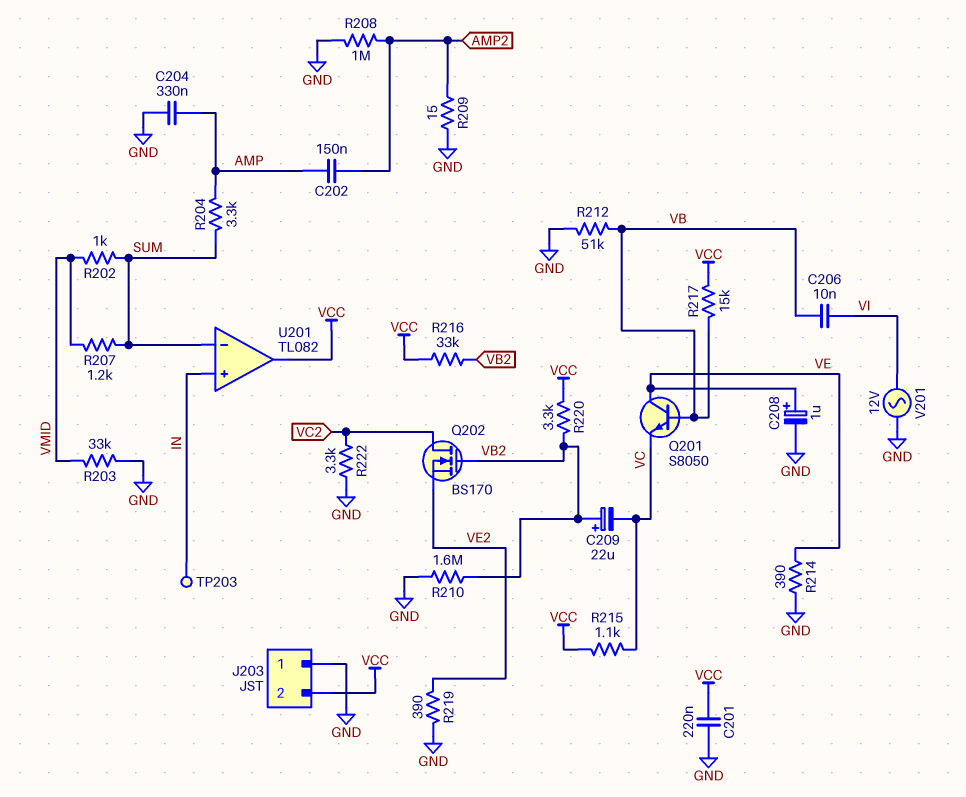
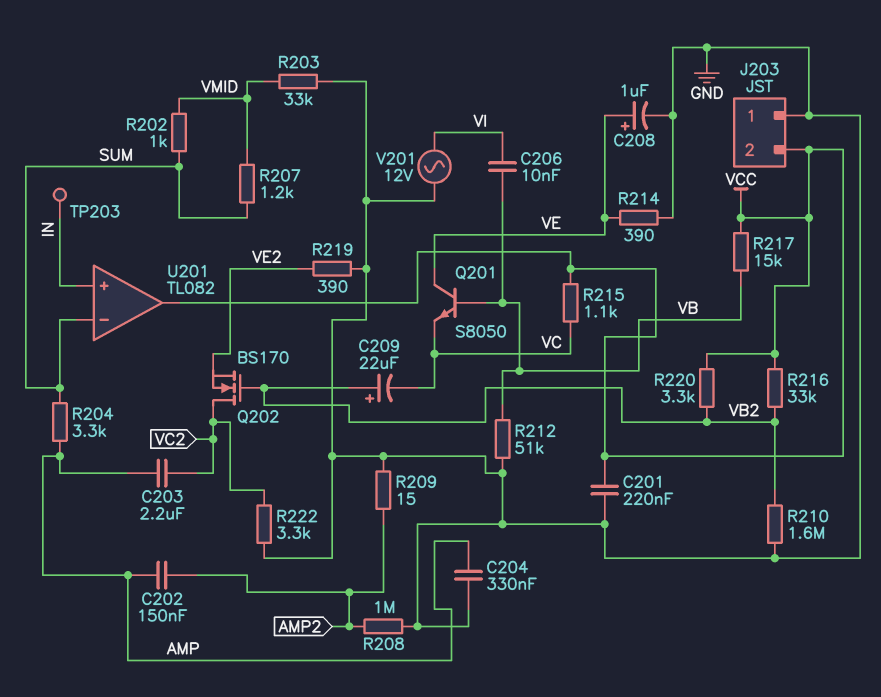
C203: none -> 2.2uF (AMP, VC2)

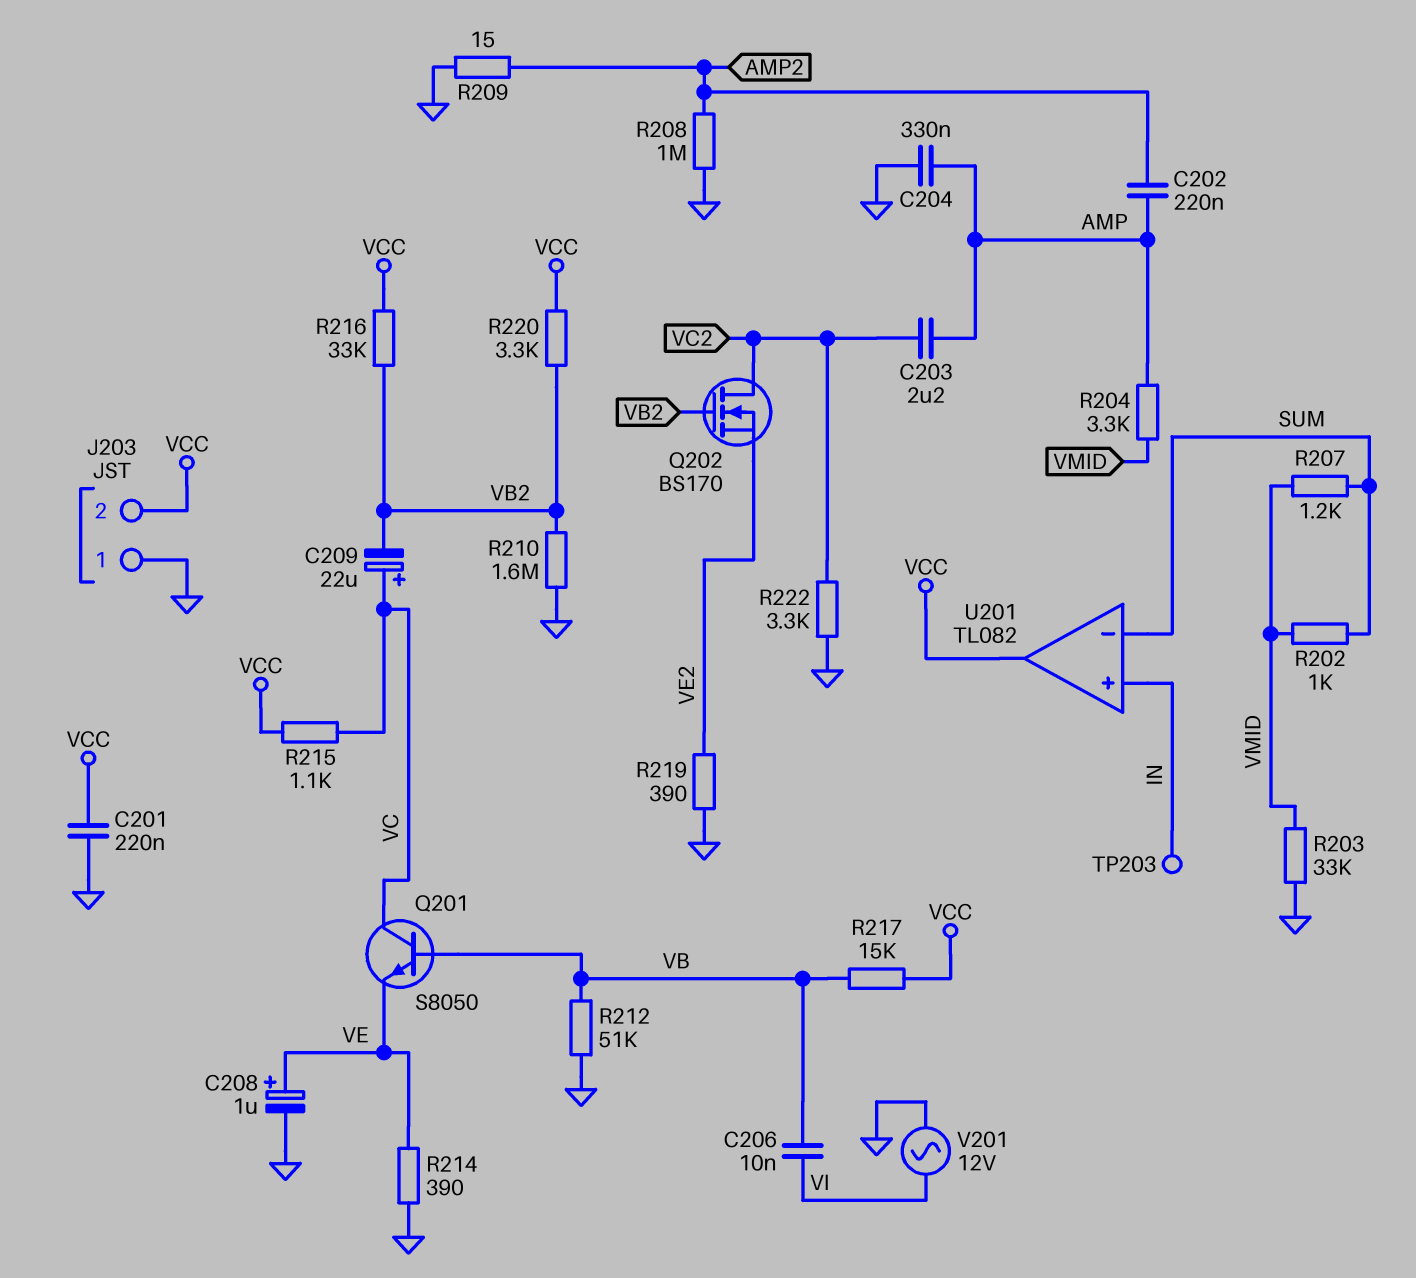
C202: 150nF (AMP, AMP2) -> 220nF (AMP, AMP2)
C209: 22uF (plus VB2, minus VC) -> 22uF (plus VC, minus VB2)
Q201: NPN S8050 (B VB, C VE, E VC) -> NPN S8050 (B VB, C VC, E VE)
R204: 3.3k (AMP, SUM) -> 3.3k (AMP, VMID)

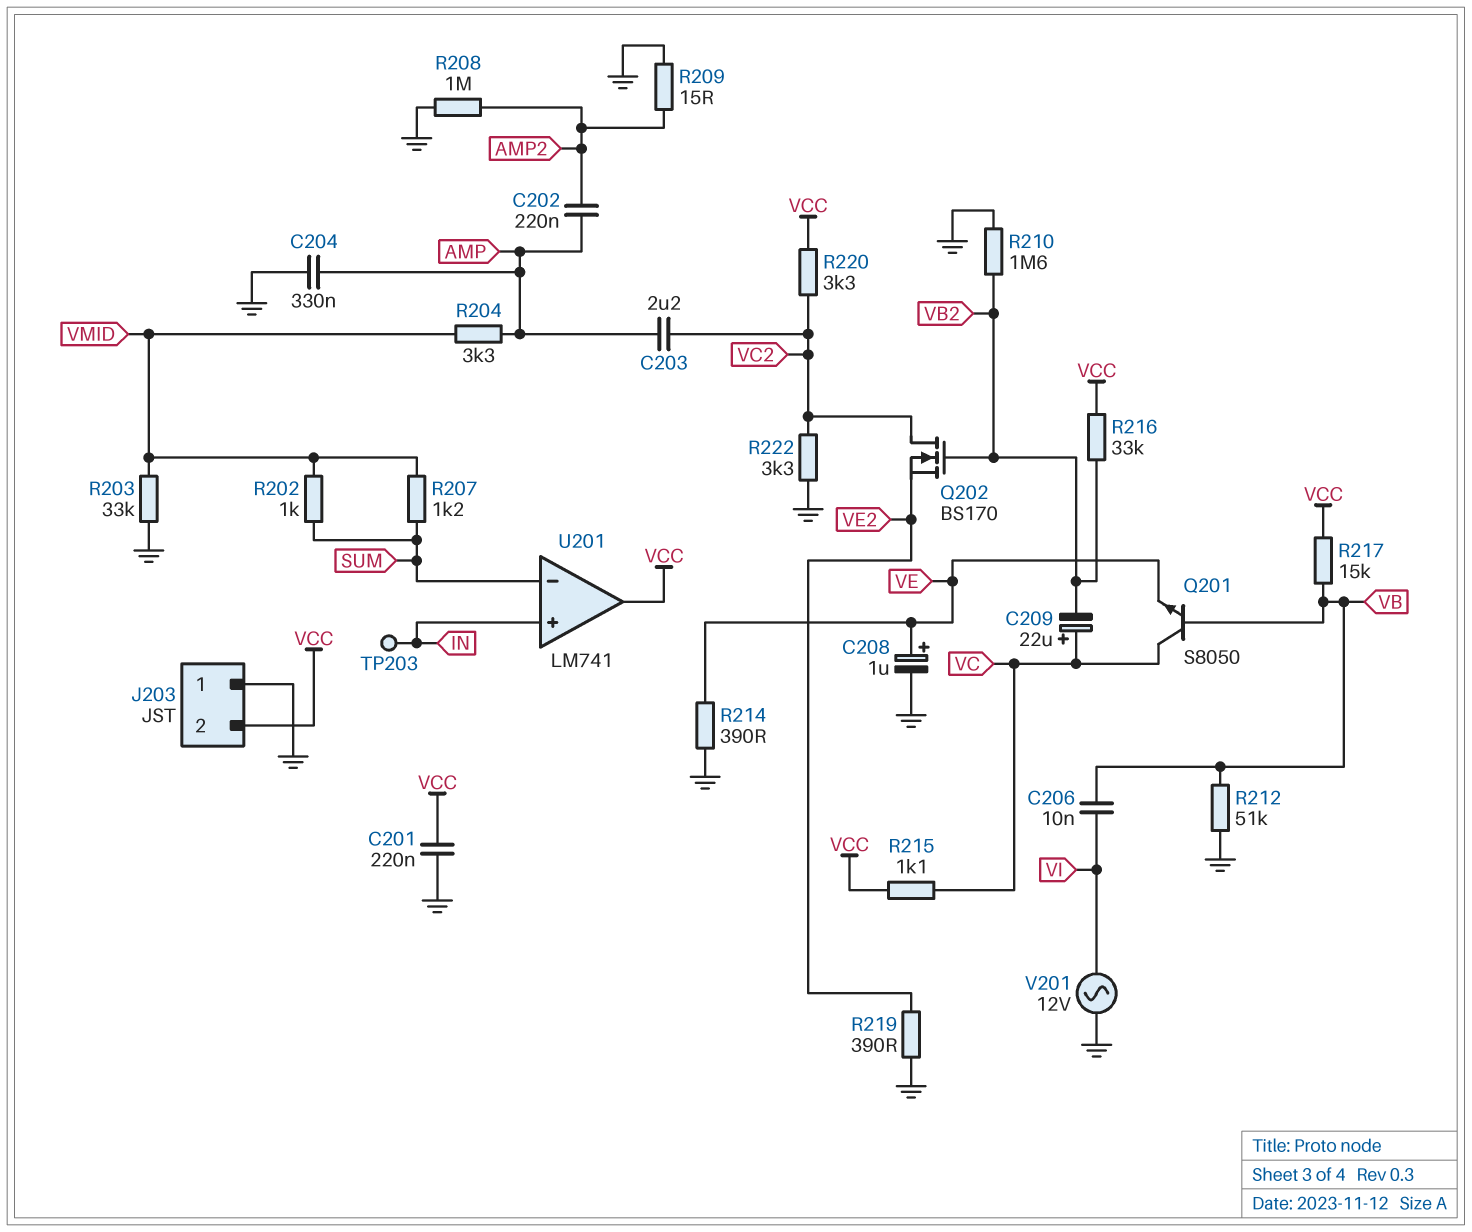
R220: 3.3k (VB2, VCC) -> 3.3k (VC2, VCC)
U201: TL082 -> LM741

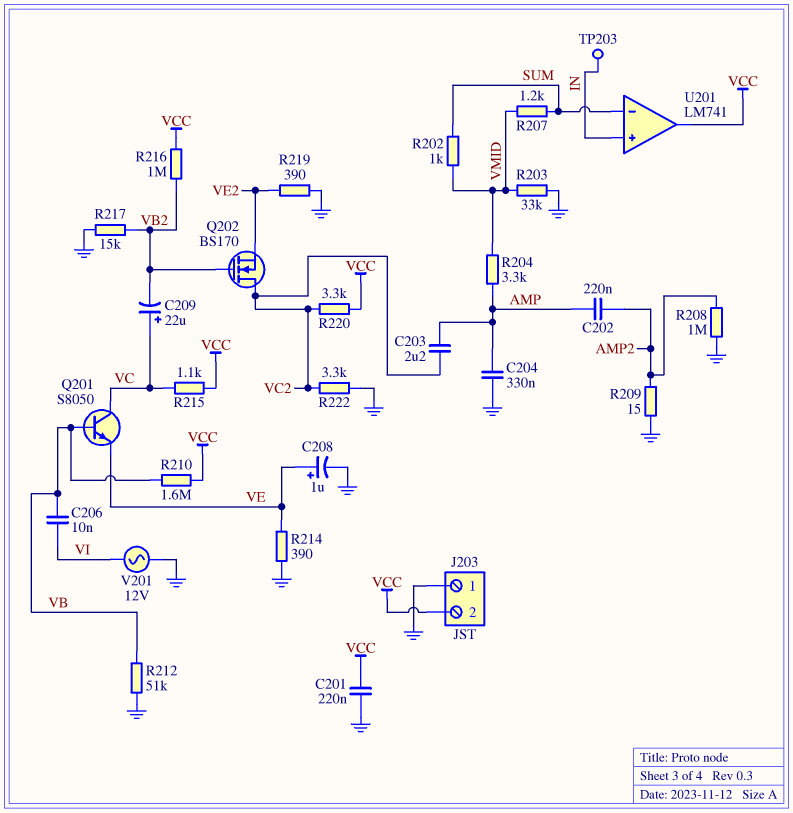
R210: 1.6M (GND, VB2) -> 1.6M (VB, VCC)
R216: 33k (VB2, VCC) -> 1M (VB2, VCC)
R217: 15k (VB, VCC) -> 15k (GND, VB2)

